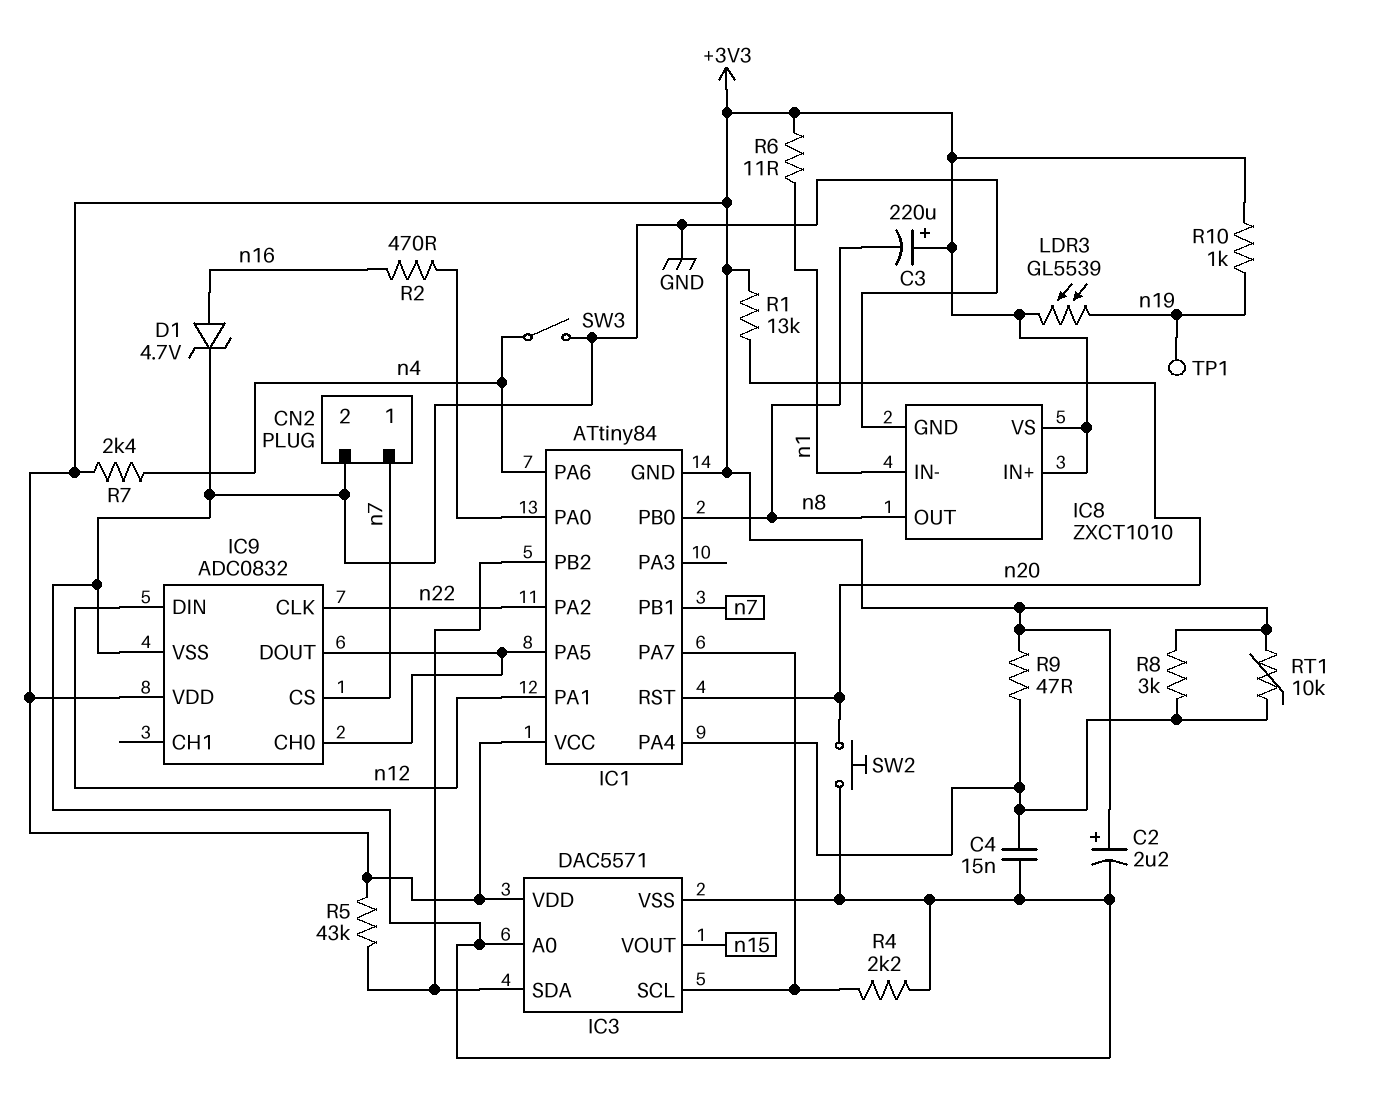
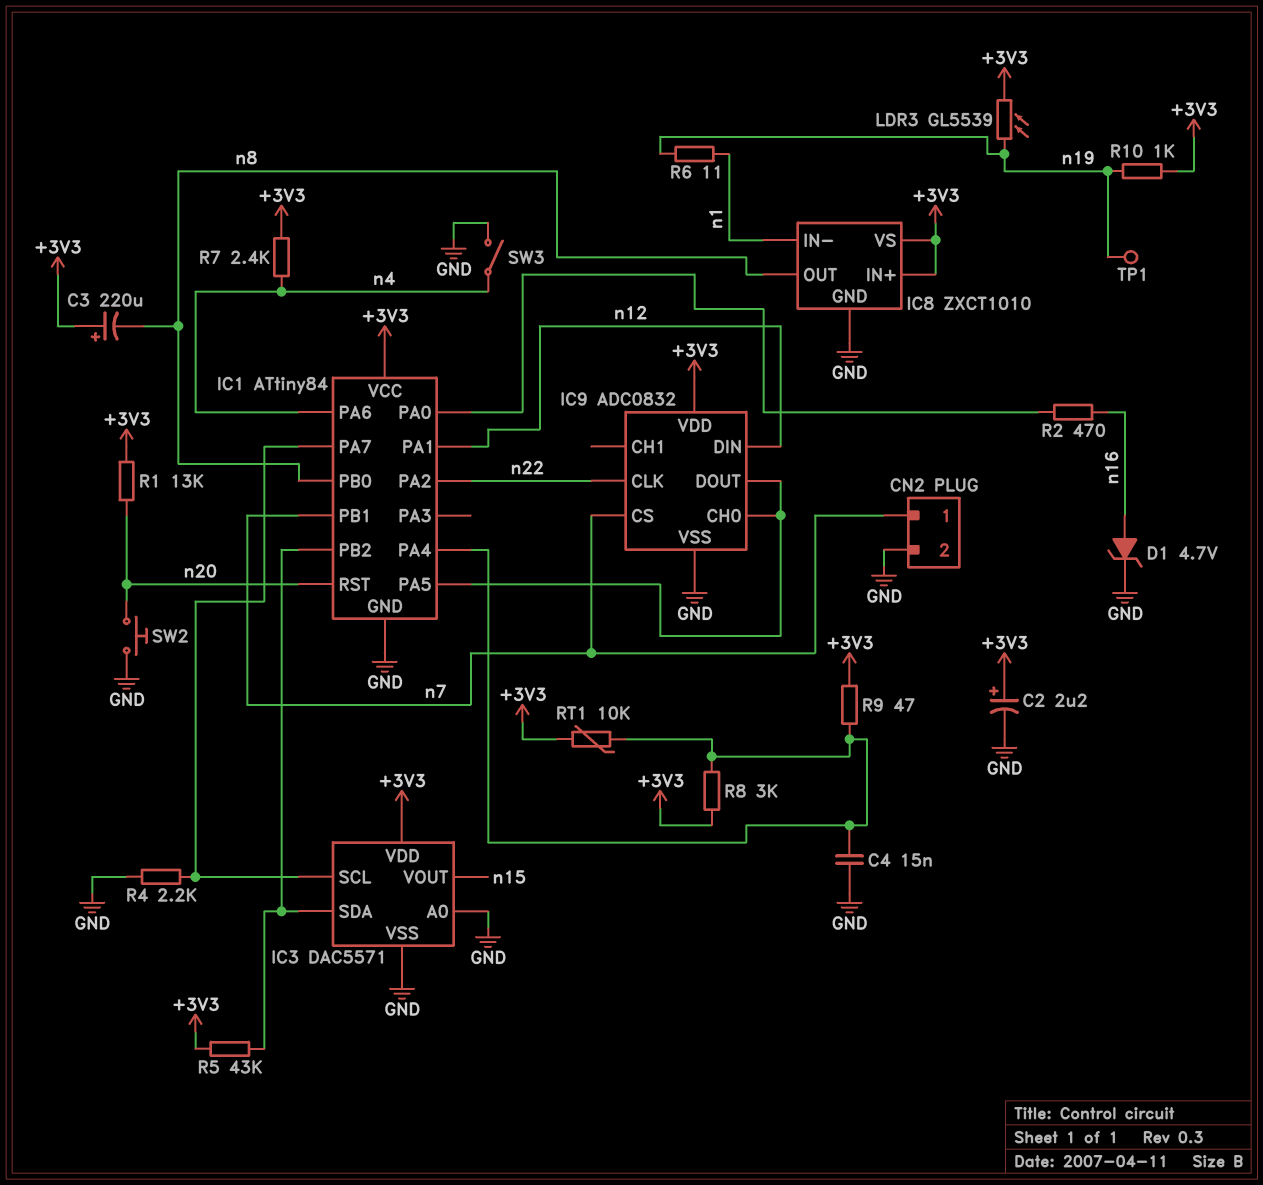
IC1 pin GND: +3V3 -> GND
R6: 11 (+3V3, n1) -> 11 (n1, n19)

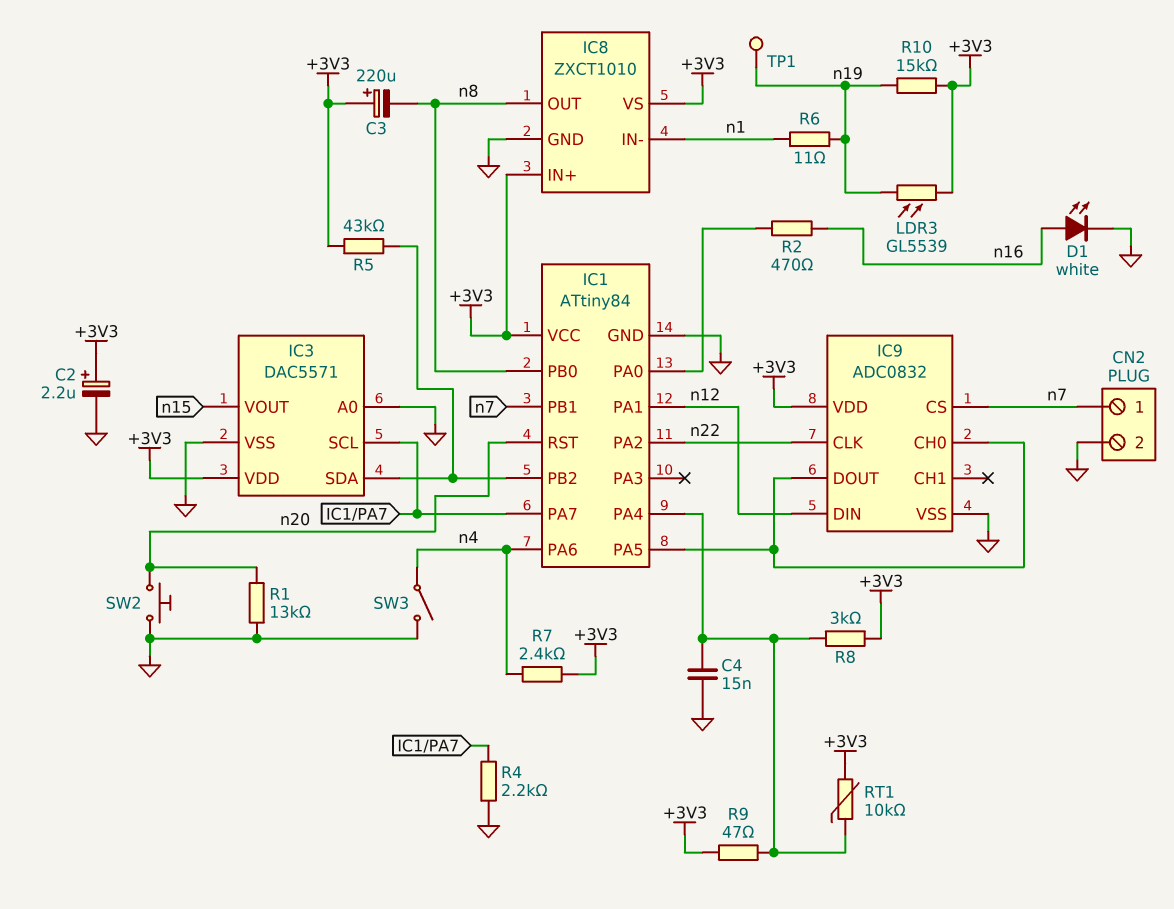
D1: zener 4.7V (A n16, K GND) -> LED white (A n16, K GND)
R1: 13k (+3V3, n20) -> 13k (GND, n20)
R10: 1k (+3V3, n19) -> 15k (+3V3, n19)

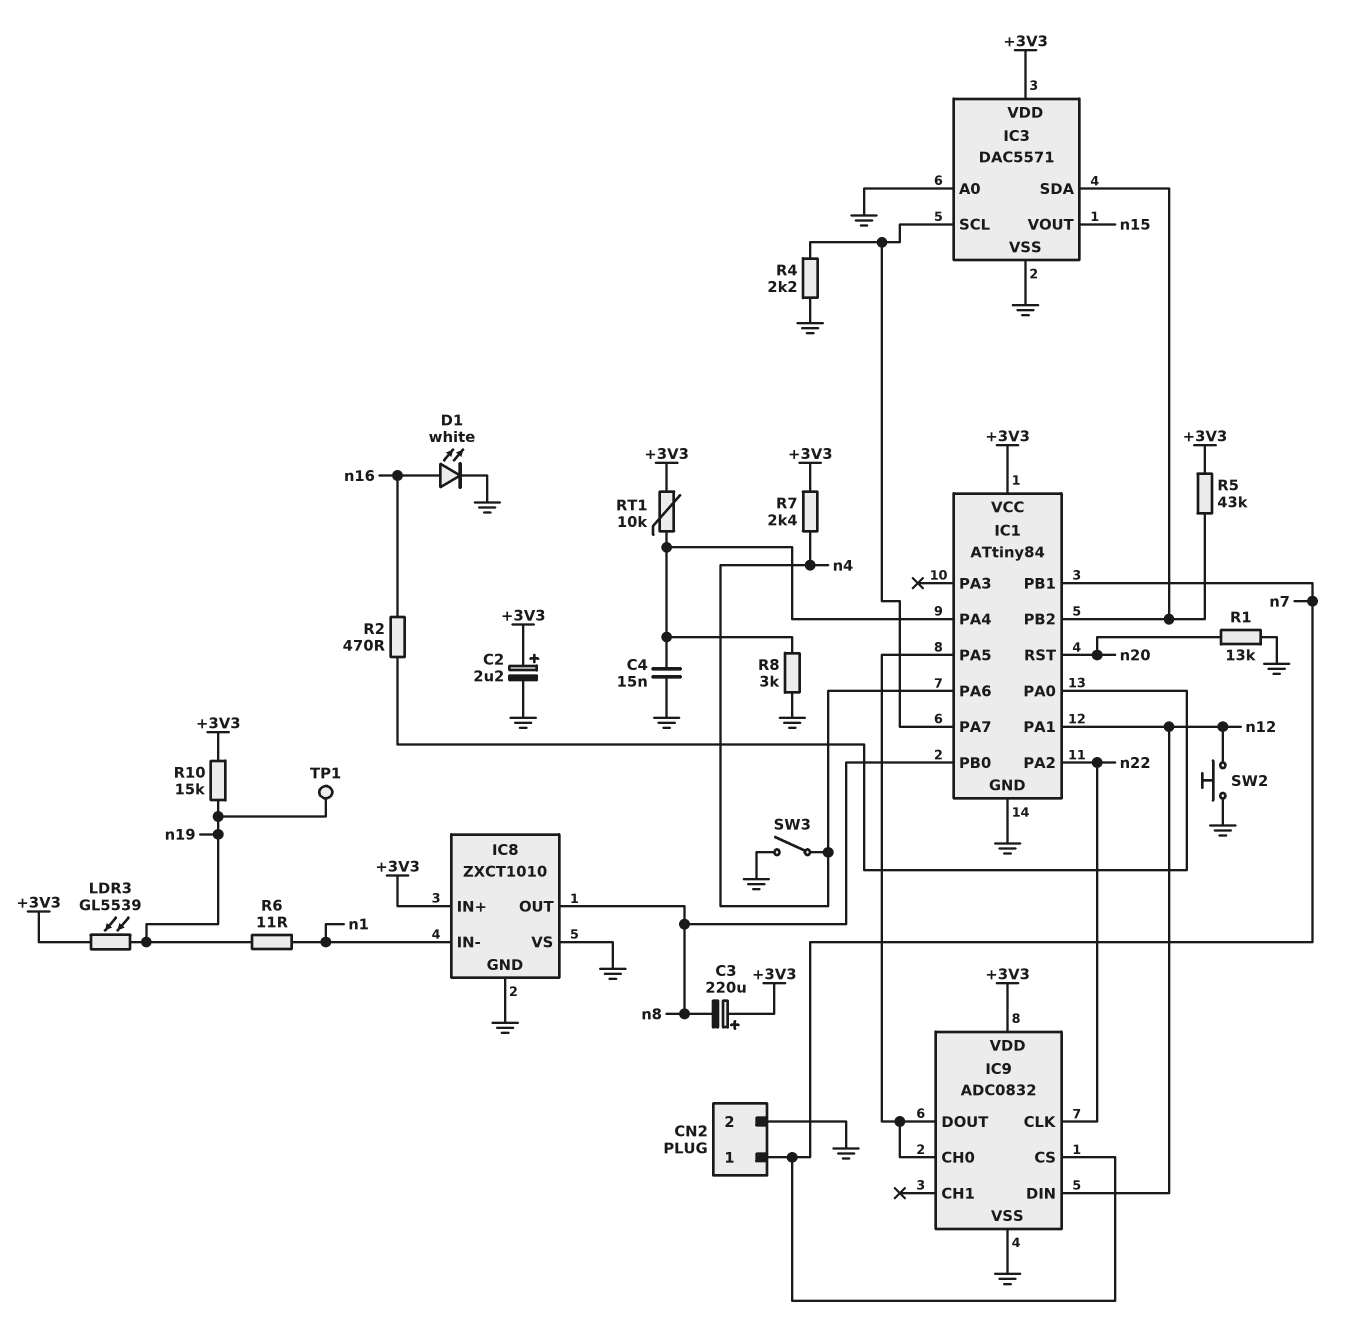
IC8 pin VS: +3V3 -> GND
R8: 3k (+3V3, IC1/PA4) -> 3k (GND, IC1/PA4)
R9: 47 (+3V3, IC1/PA4) -> none
SW2: button (GND, n20) -> button (GND, n12)

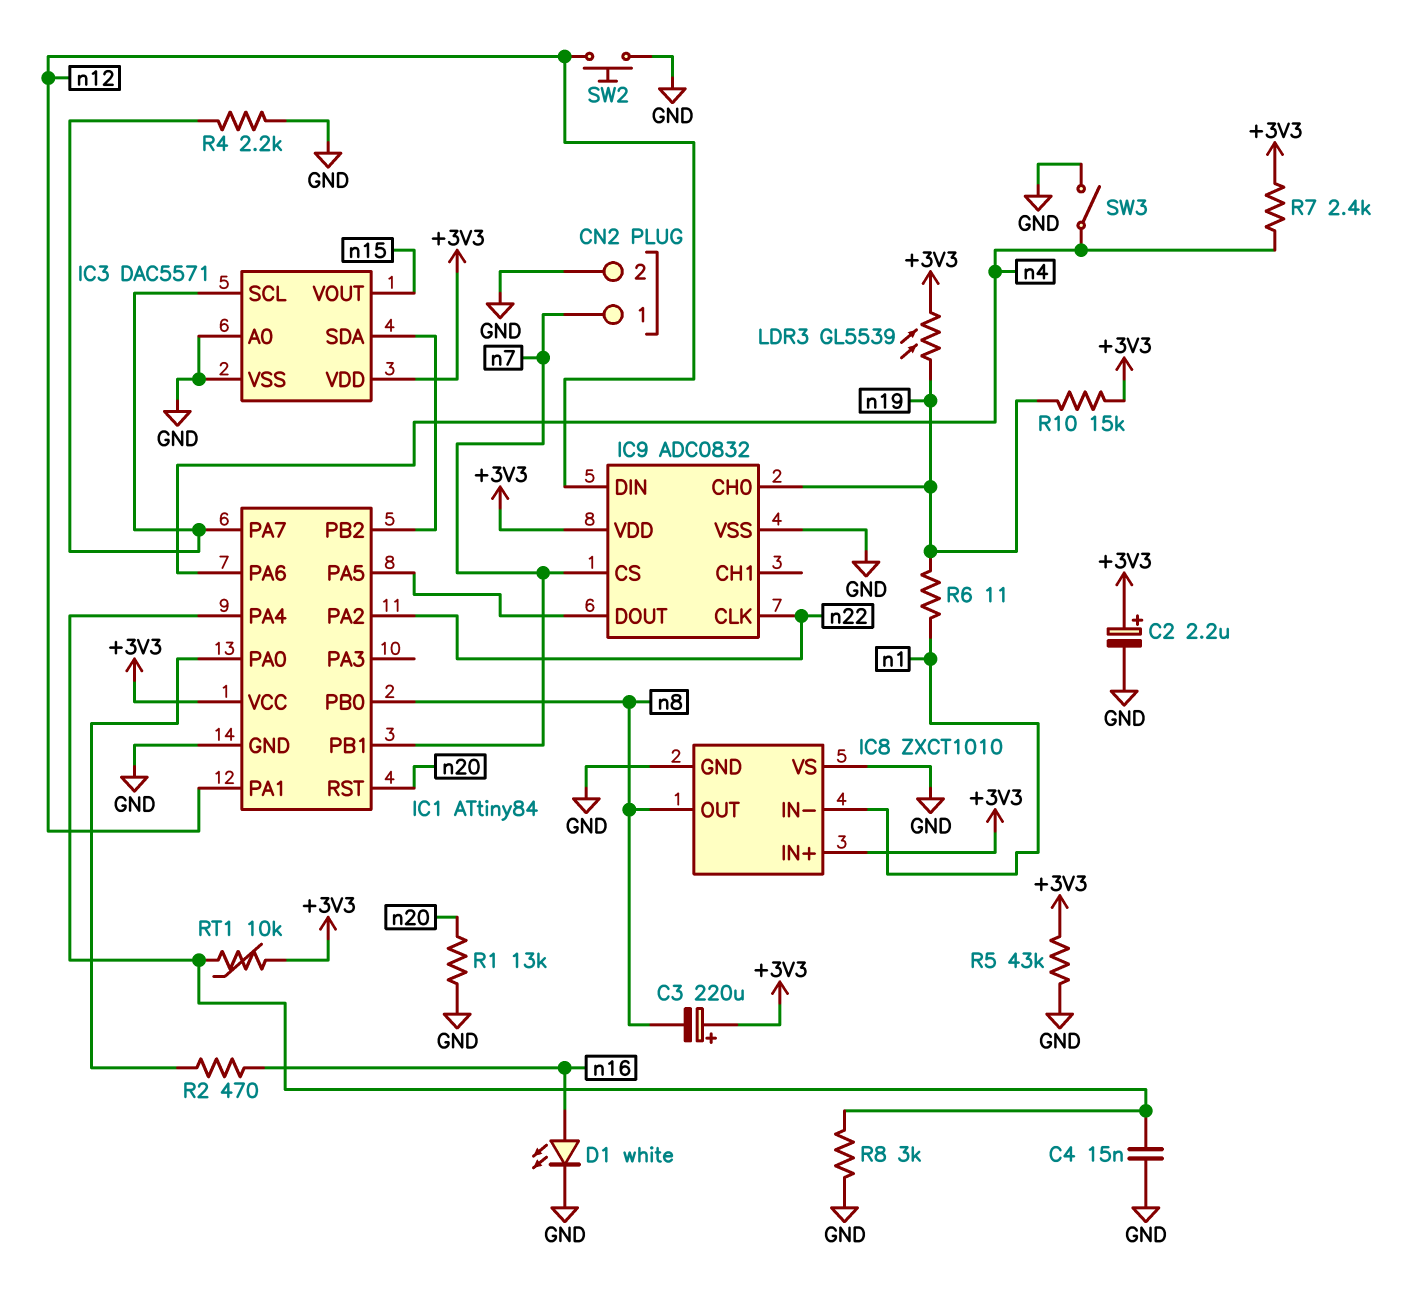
IC9 pin CH0: IC1/PA5 -> n19
R5: 43k (+3V3, IC1/PB2) -> 43k (+3V3, GND)
TP1: test point (n19) -> none

